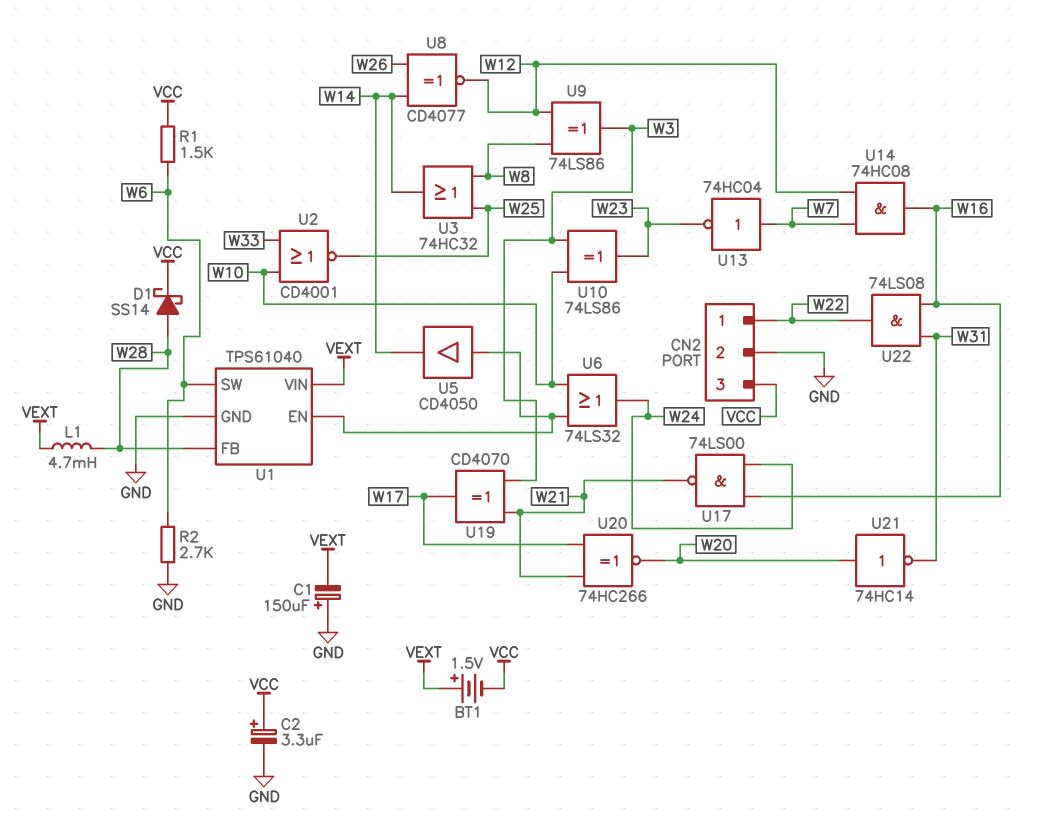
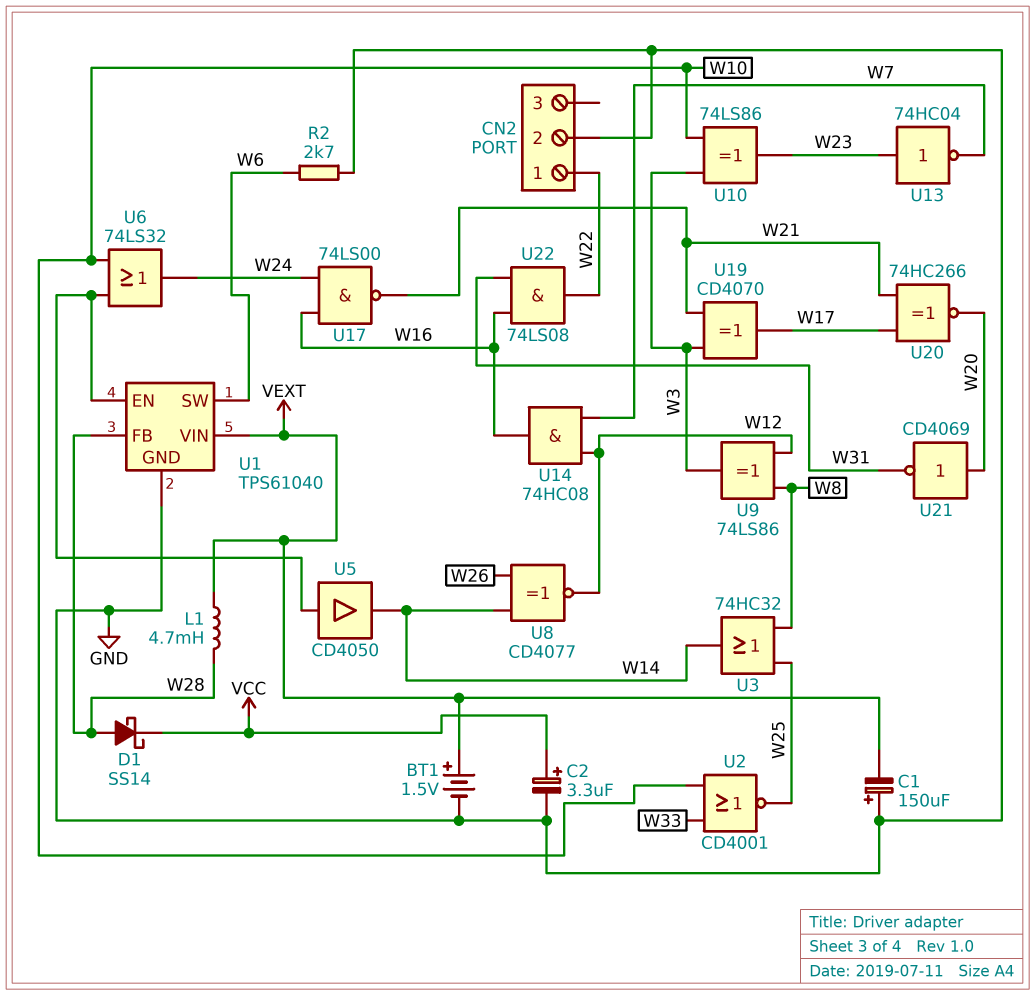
BT1: 1.5V (plus VEXT, minus VCC) -> 1.5V (plus VEXT, minus GND)
CN2 pin 3: VCC -> none
R1: 1.5k (VCC, W6) -> none
U13: NOT 74HC04 (in W7, out W23) -> NOT 74HC04 (in W23, out W7)
U21: NOT 74HC14 (in W20, out W31) -> NOT CD4069 (in W20, out W31)

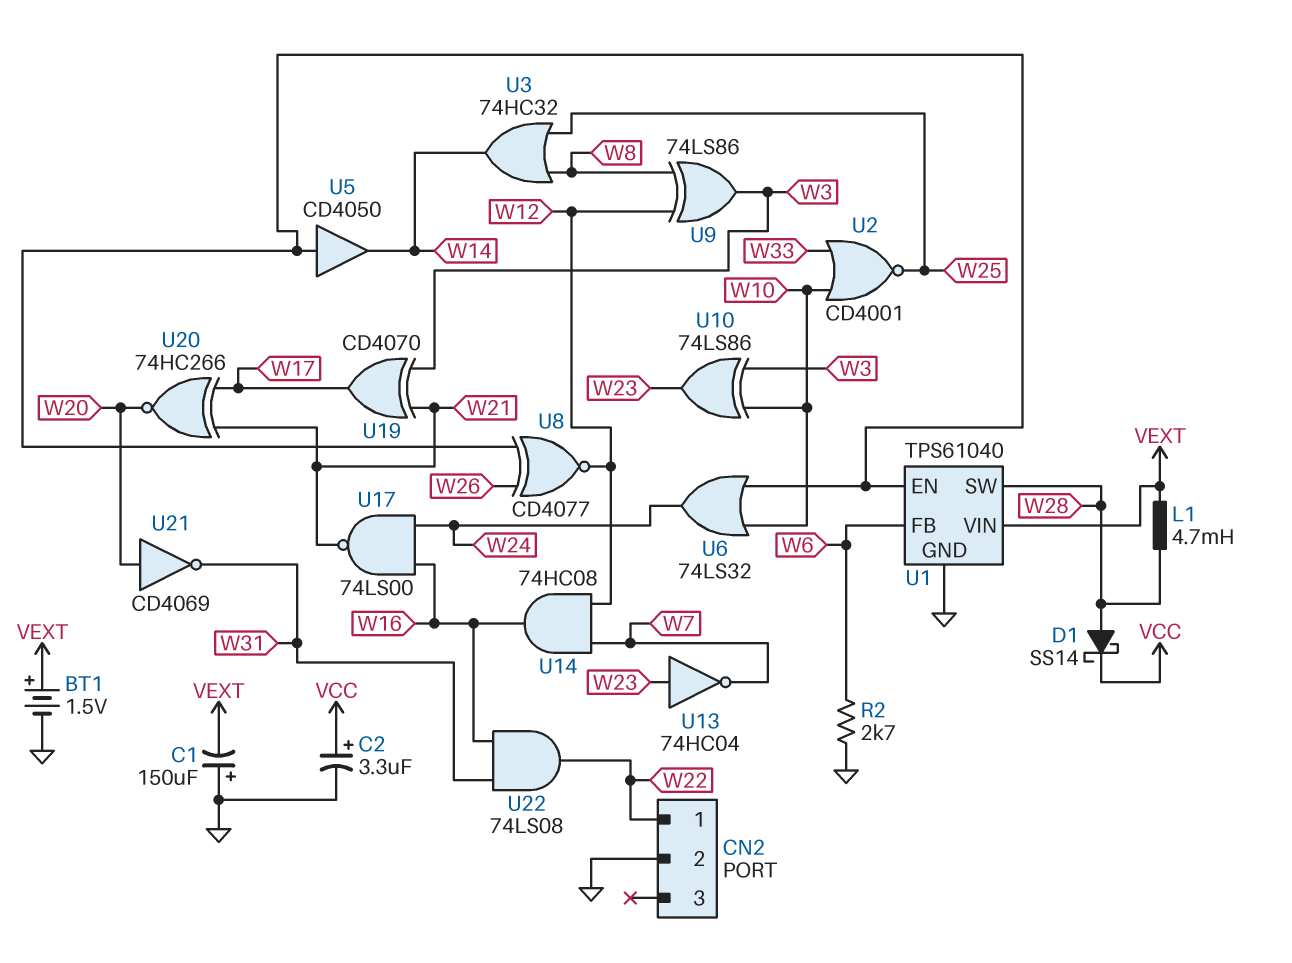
U1 pin FB: W28 -> W6
U1 pin SW: W6 -> W28
U8: XNOR CD4077 (in W14, in W26, out W12) -> XNOR CD4077 (in U1/EN, in W26, out W12)

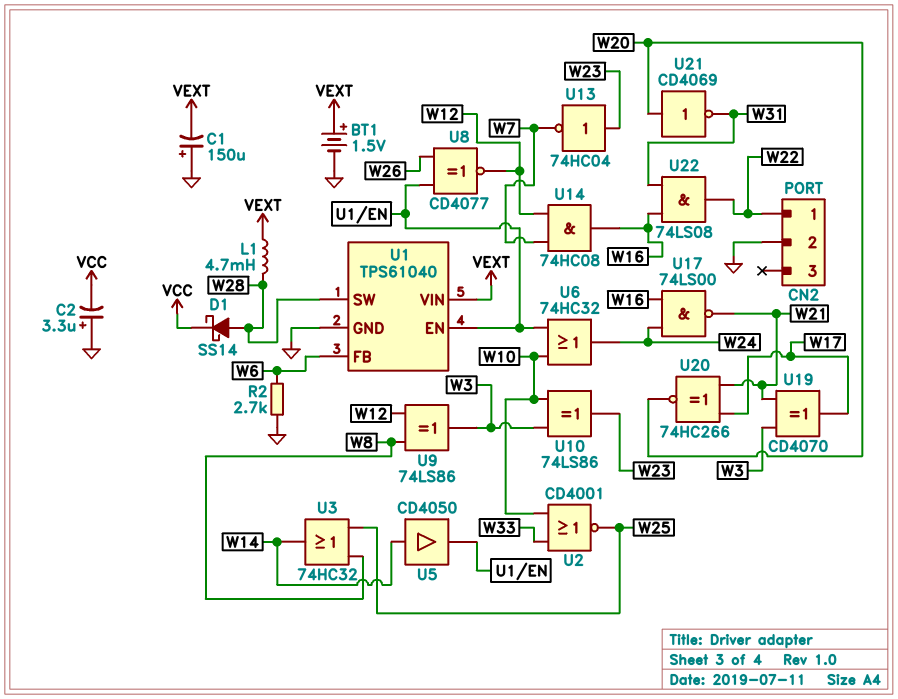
C2: 3.3uF (plus VCC, minus GND) -> 3.3uF (plus GND, minus VCC)
U5: buffer CD4050 (in U1/EN, out W14) -> buffer CD4050 (in W14, out U1/EN)
U6: OR 74LS32 (in U1/EN, in W10, out W24) -> OR 74HC32 (in U1/EN, in W10, out W24)

